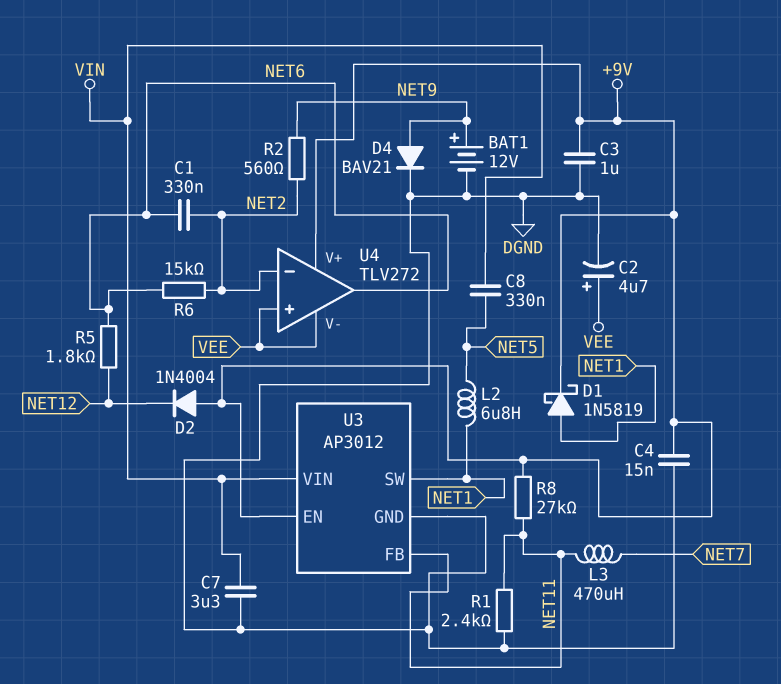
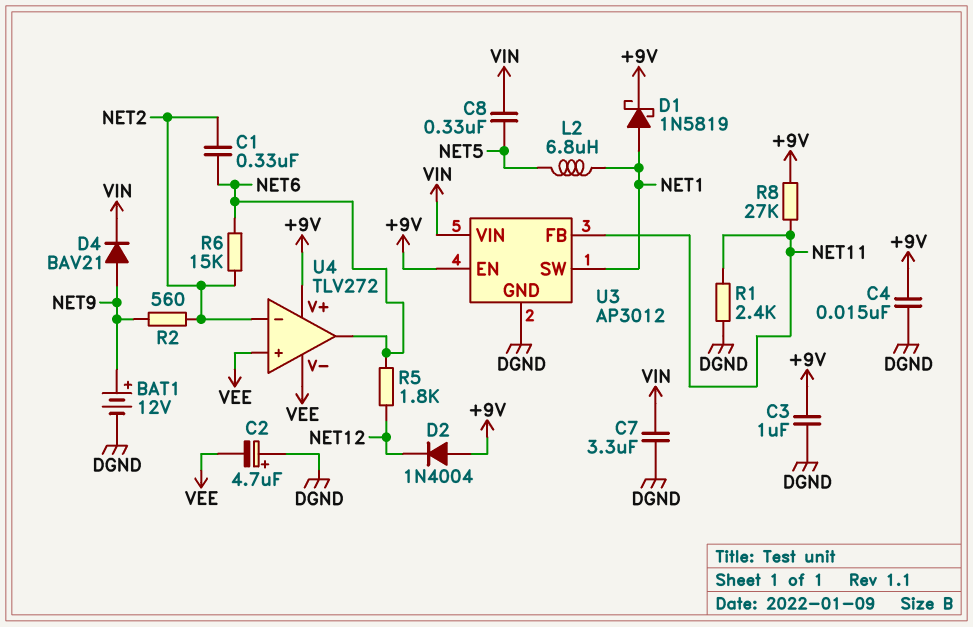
C2: 4.7uF (plus VEE, minus DGND) -> 4.7uF (plus DGND, minus VEE)
D4: diode BAV21 (A NET9, K DGND) -> diode BAV21 (A NET9, K VIN)
L3: 470uH (NET7, NET11) -> none

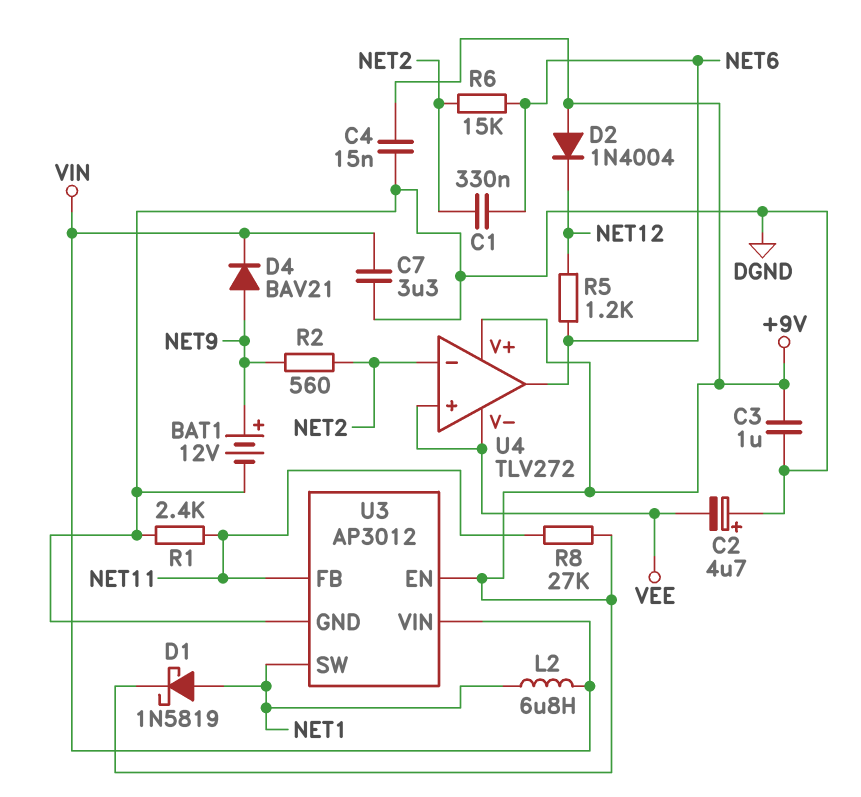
C8: 330nF (NET5, VIN) -> none
L2: 6.8uH (NET1, NET5) -> 6.8uH (NET1, VIN)
R5: 1.8k (NET6, NET12) -> 1.2k (NET6, NET12)

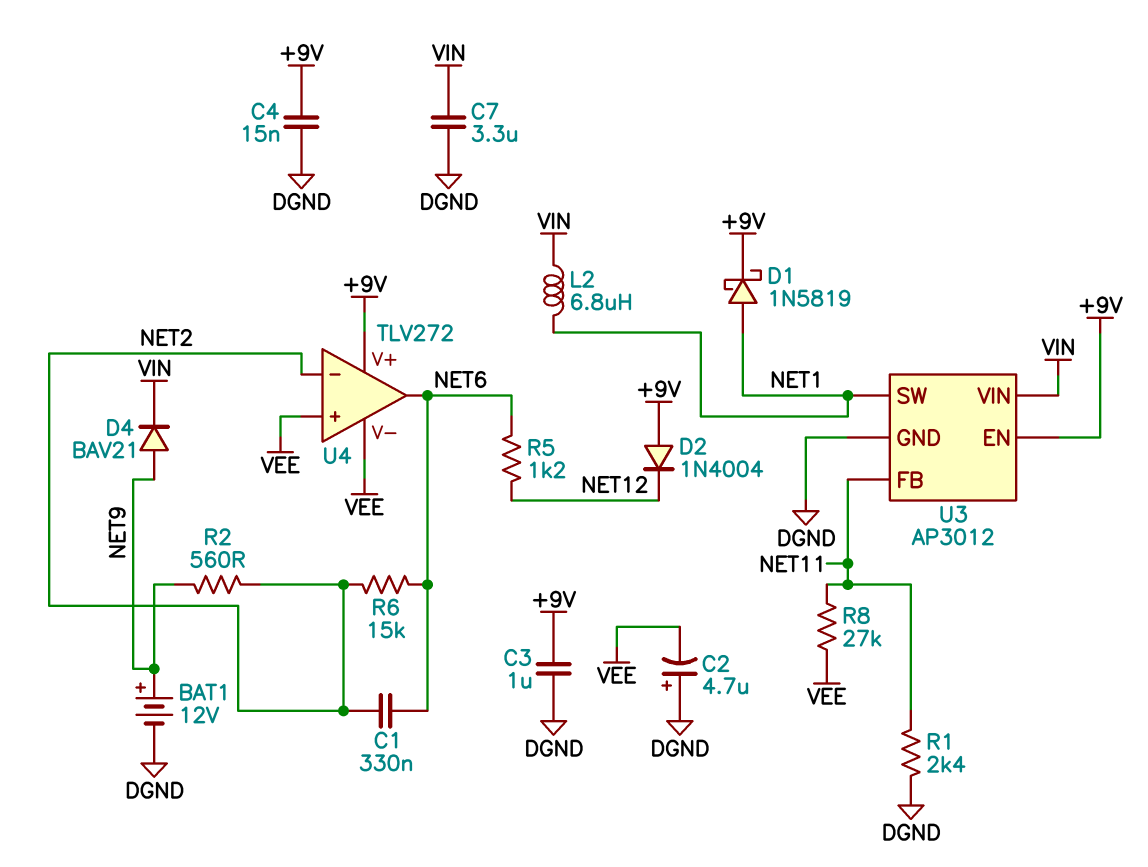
R8: 27k (+9V, NET11) -> 27k (NET11, VEE)

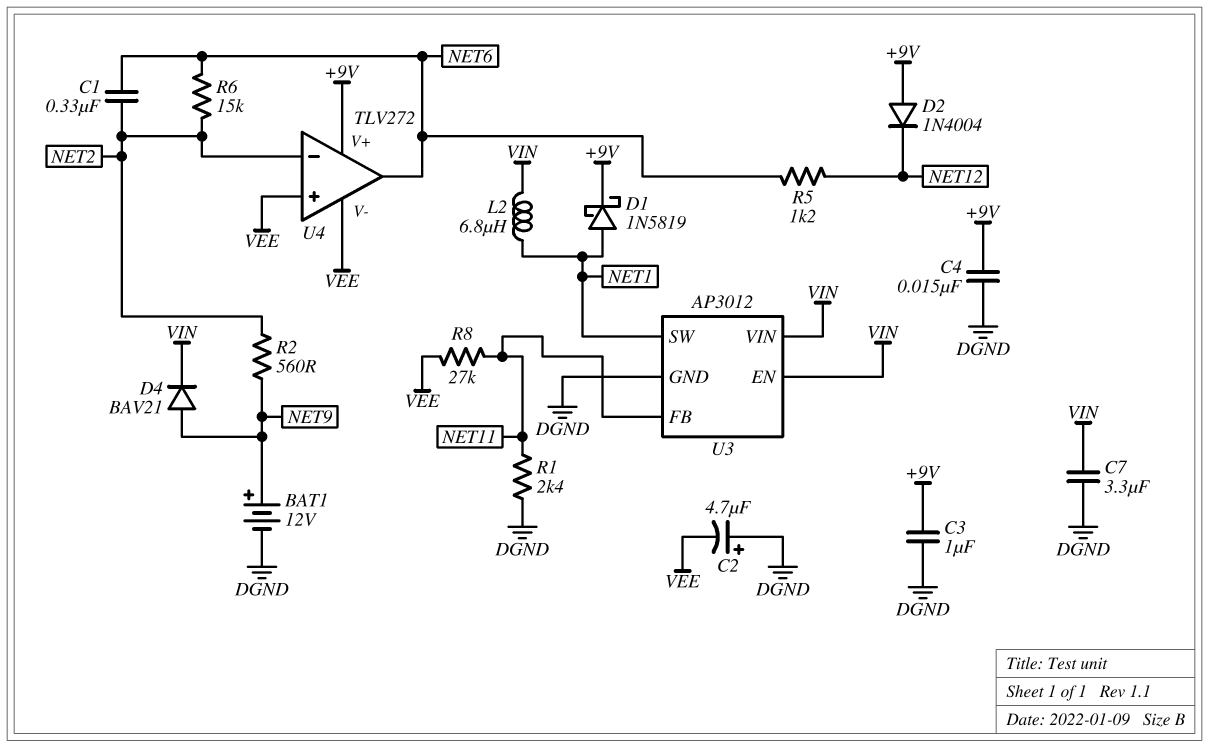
U3 pin EN: +9V -> VIN

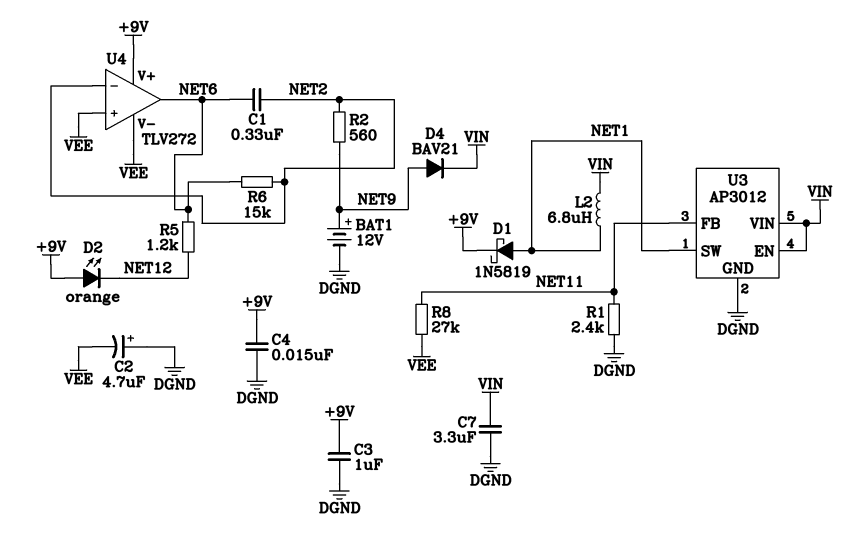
D2: diode 1N4004 (A +9V, K NET12) -> LED orange (A +9V, K NET12)

